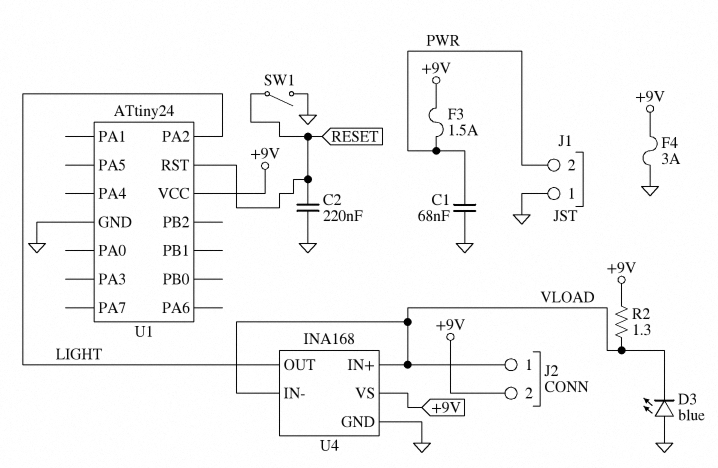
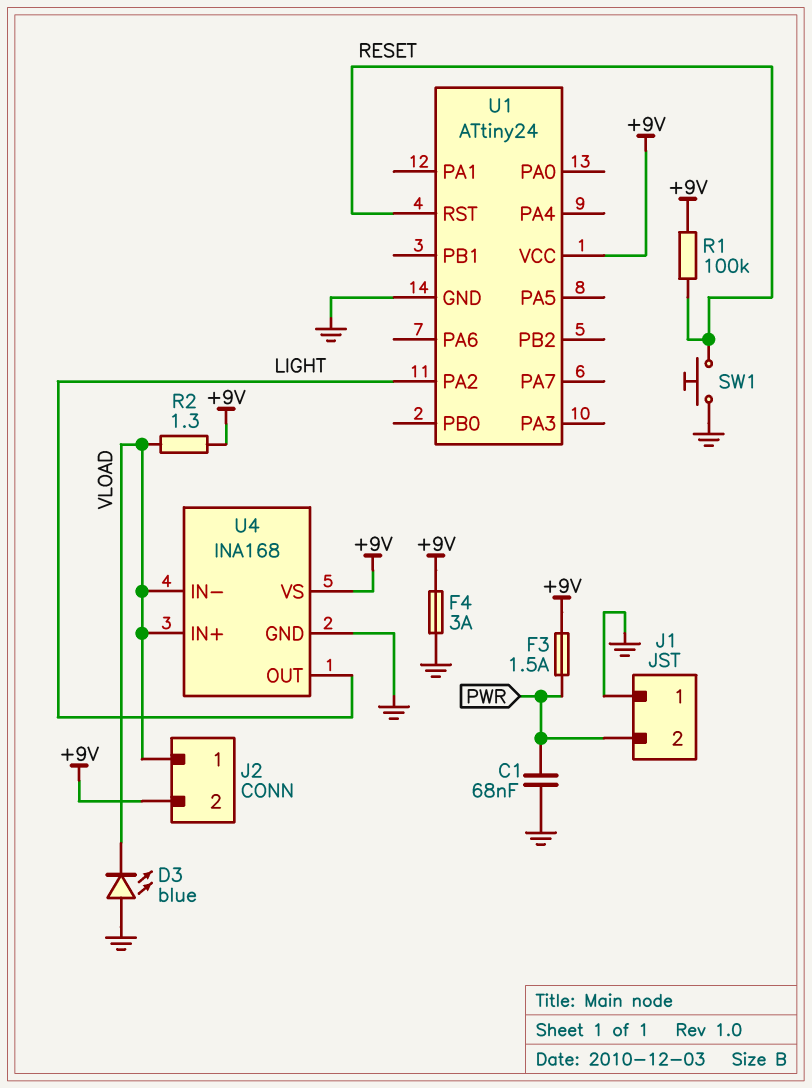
C2: 220nF (GND, RESET) -> none
R1: none -> 100k (+9V, RESET)
SW1: switch (GND, RESET) -> button (GND, RESET)

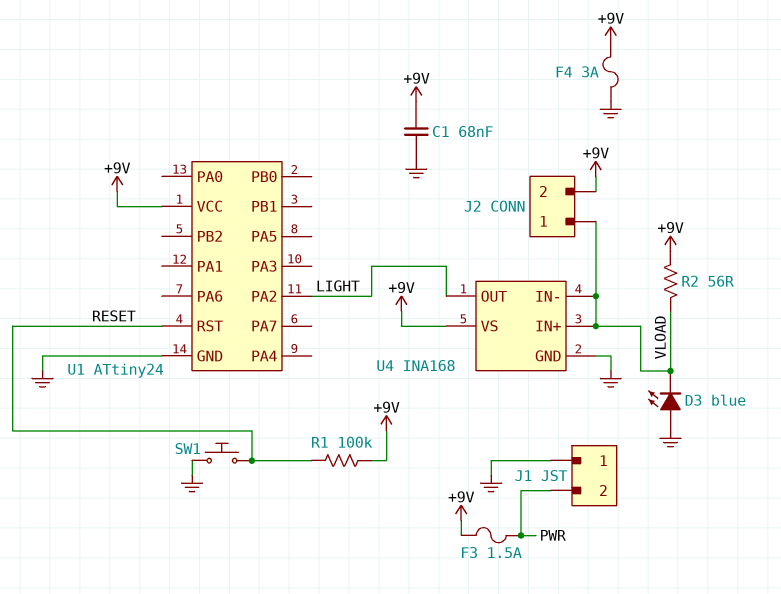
C1: 68nF (GND, PWR) -> 68nF (+9V, GND)
R2: 1.3 (+9V, VLOAD) -> 56 (+9V, VLOAD)

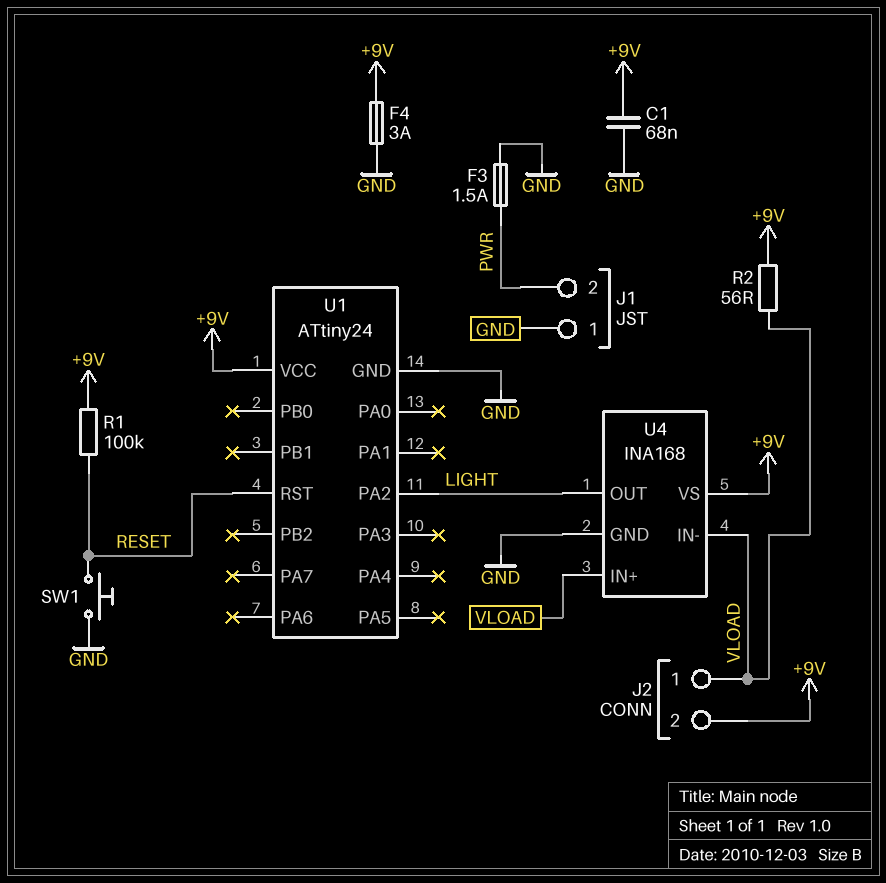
D3: LED blue (A GND, K VLOAD) -> none
F3: 1.5A (+9V, PWR) -> 1.5A (GND, PWR)

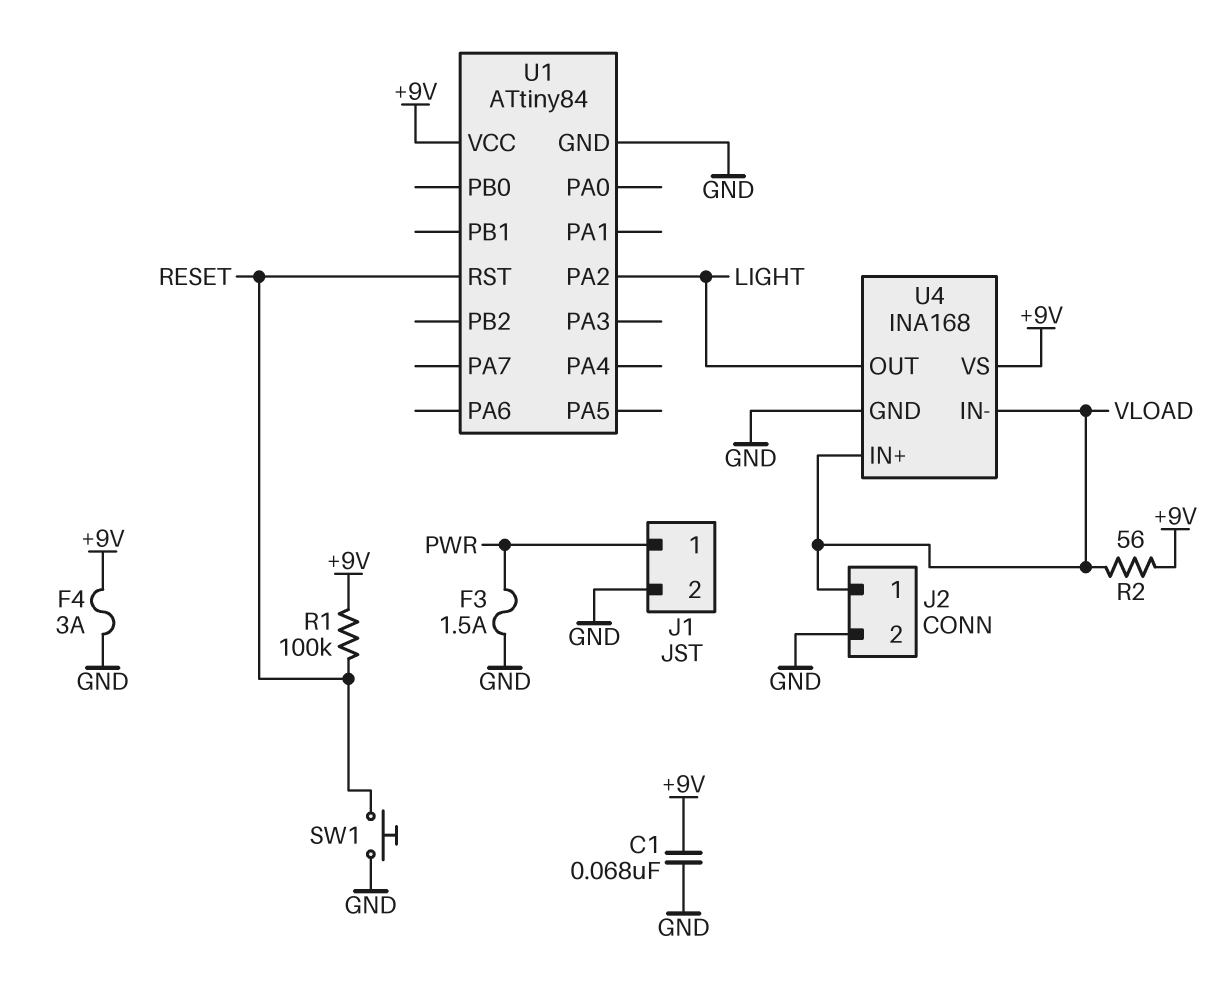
J1 pin 1: GND -> PWR
J1 pin 2: PWR -> GND
J2 pin 2: +9V -> GND
U1: ATtiny24 -> ATtiny84

